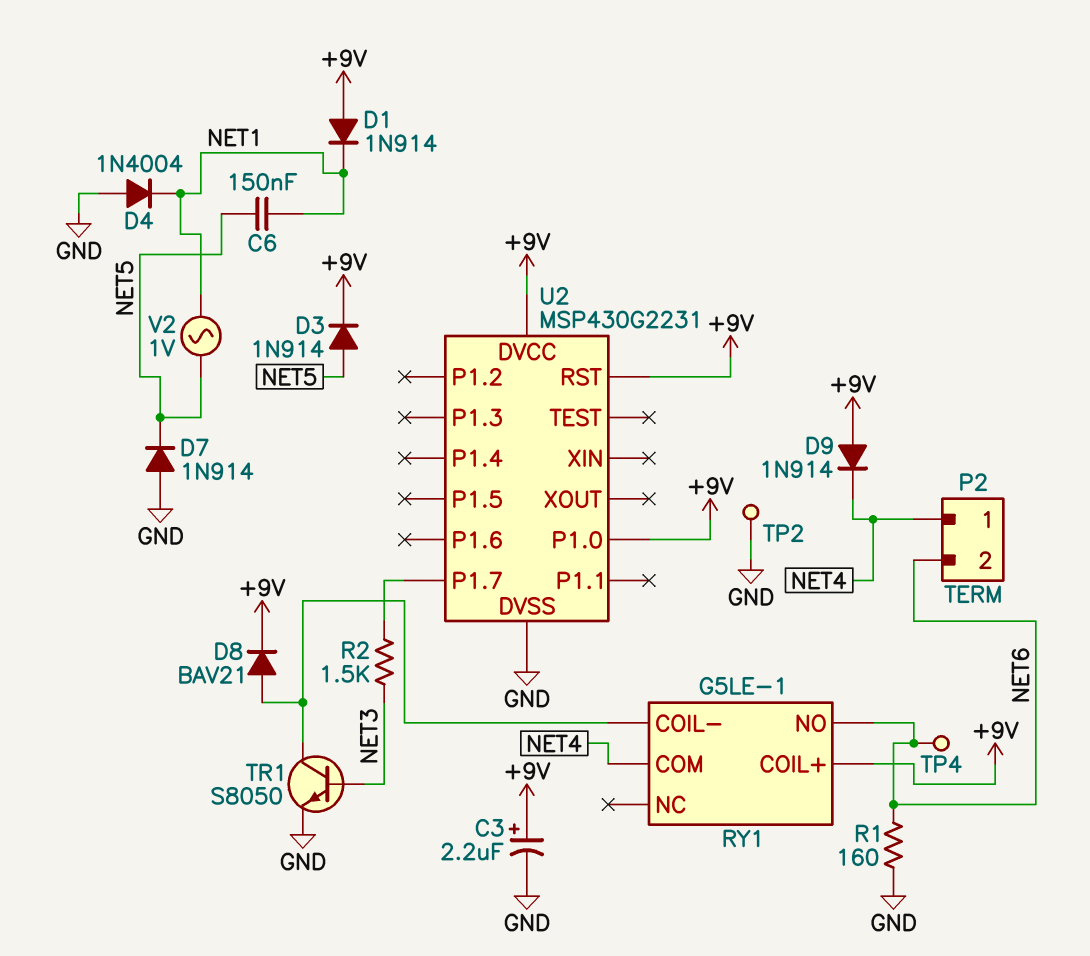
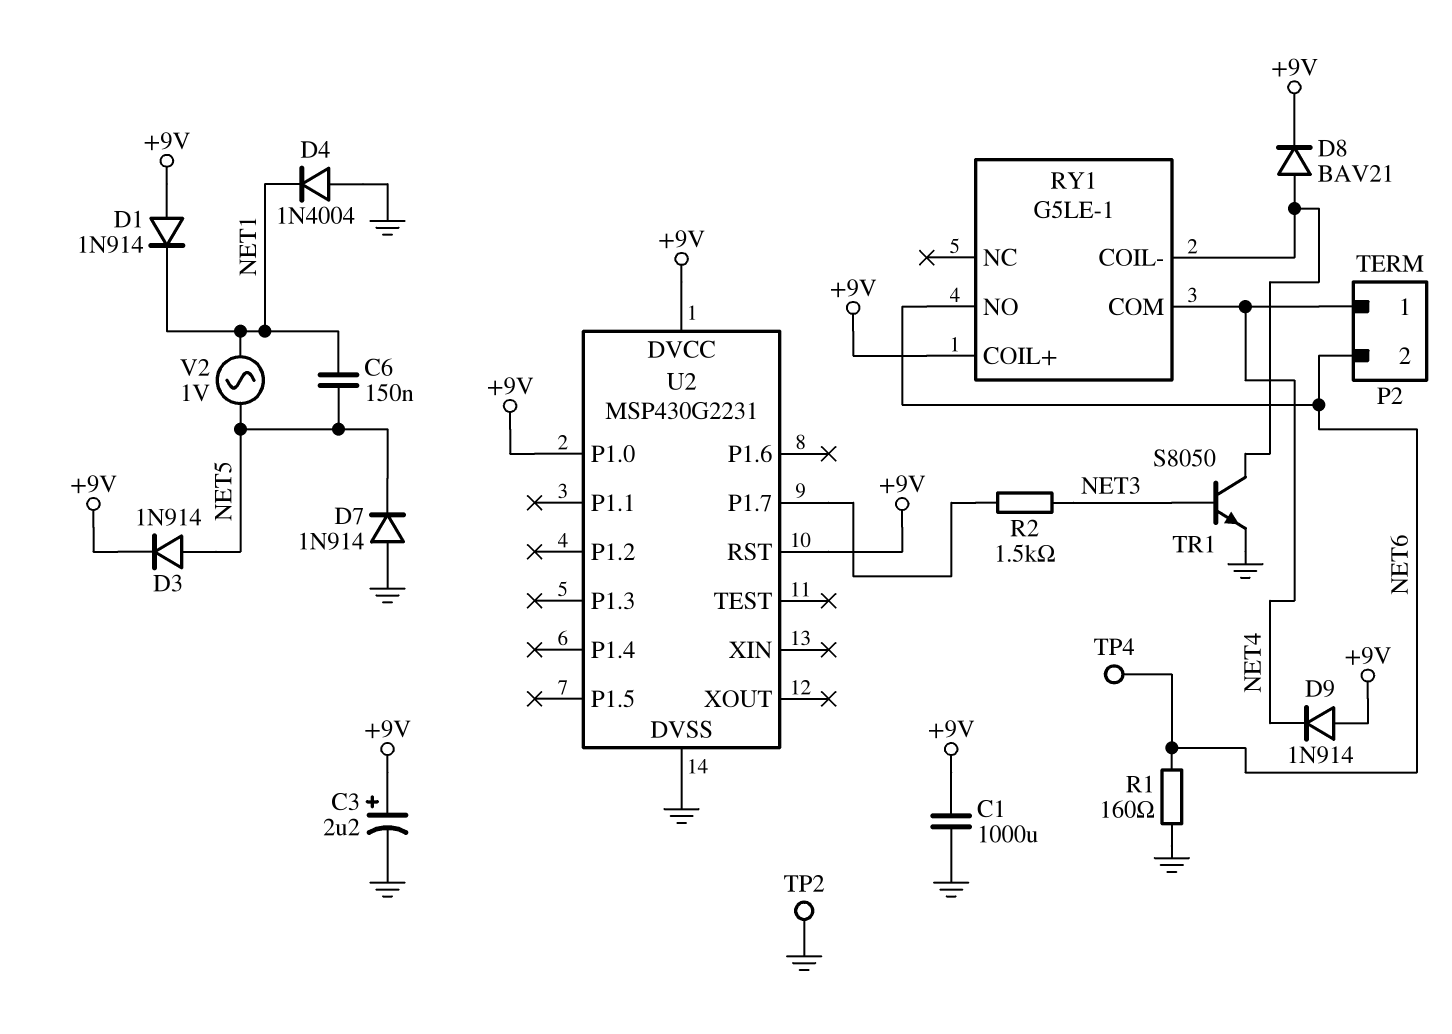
C1: none -> 1000uF (+9V, GND)

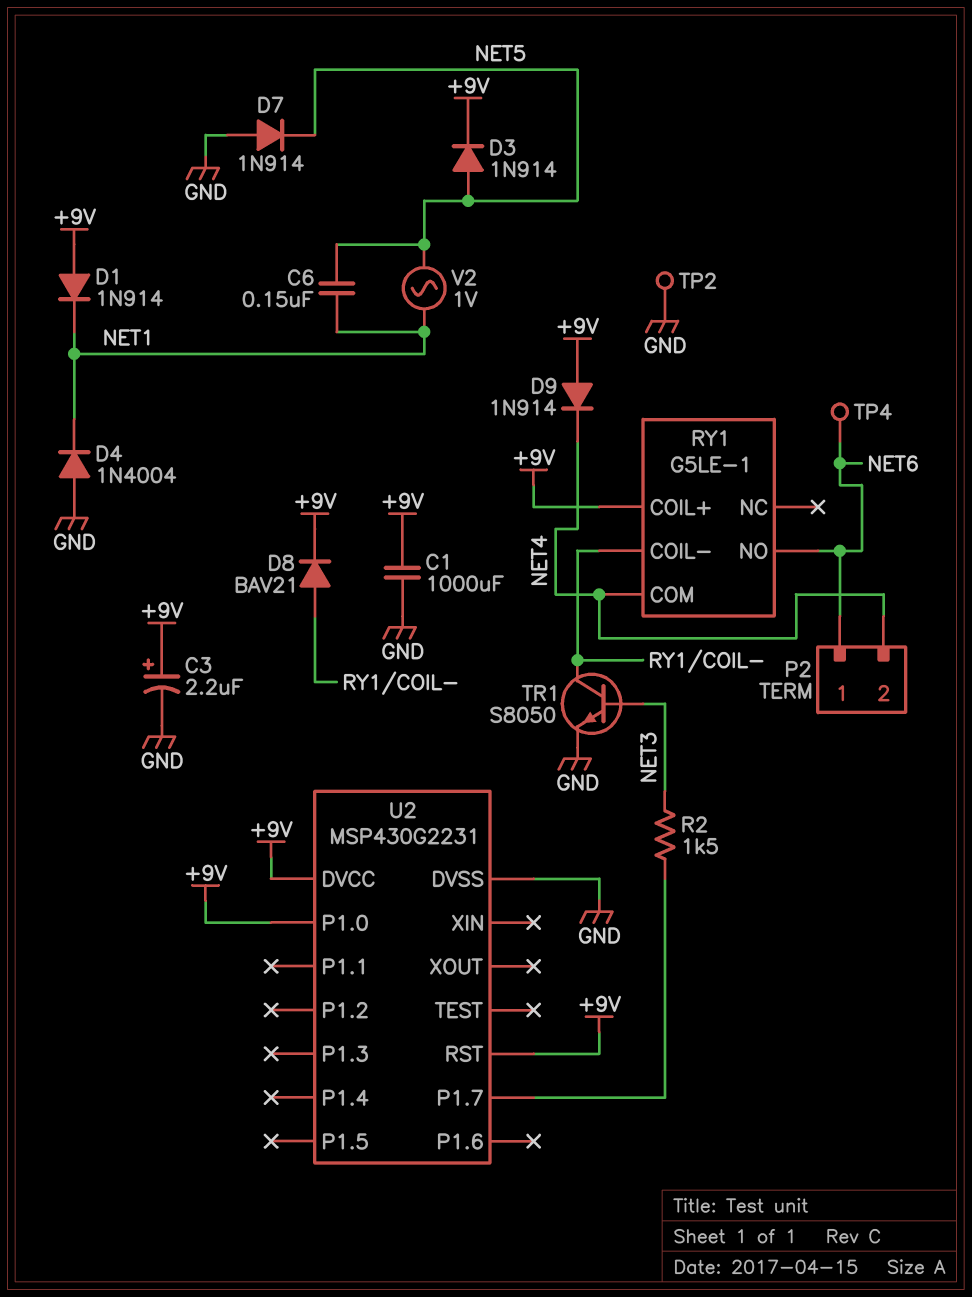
P2 pin 1: NET4 -> NET6
P2 pin 2: NET6 -> NET4
R1: 160 (GND, NET6) -> none

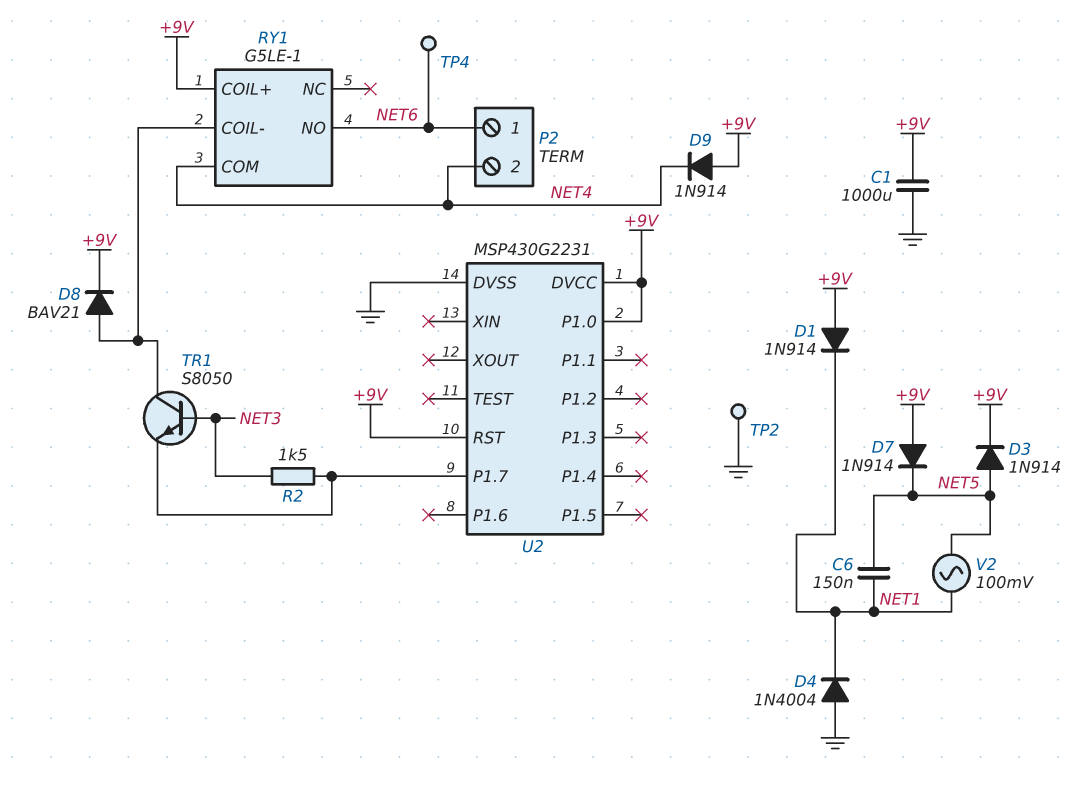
C3: 2.2uF (plus +9V, minus GND) -> none
D7: diode 1N914 (A GND, K NET5) -> diode 1N914 (A +9V, K NET5)
TR1: NPN S8050 (B NET3, C RY1/COIL-, E GND) -> NPN S8050 (B NET3, C RY1/COIL-, E U2/P1.7)
V2: AC 1V (NET1, NET5) -> AC 100mV (NET1, NET5)

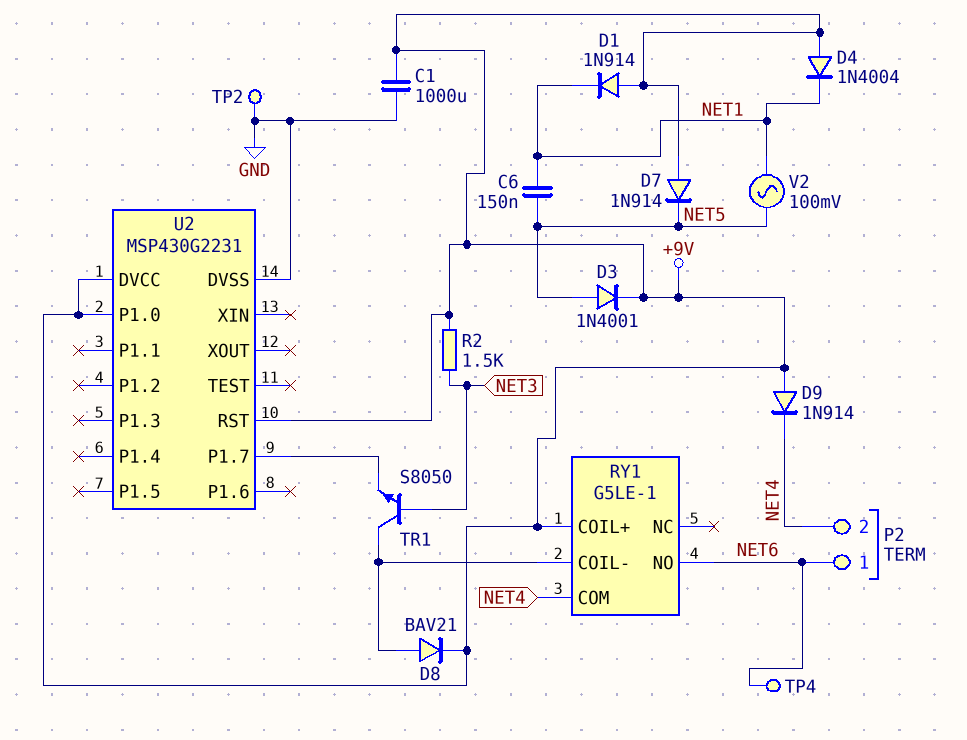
D3: diode 1N914 (A NET5, K +9V) -> diode 1N4001 (A NET5, K +9V)
D4: diode 1N4004 (A GND, K NET1) -> diode 1N4004 (A +9V, K NET1)
R2: 1.5k (NET3, U2/P1.7) -> 1.5k (+9V, NET3)

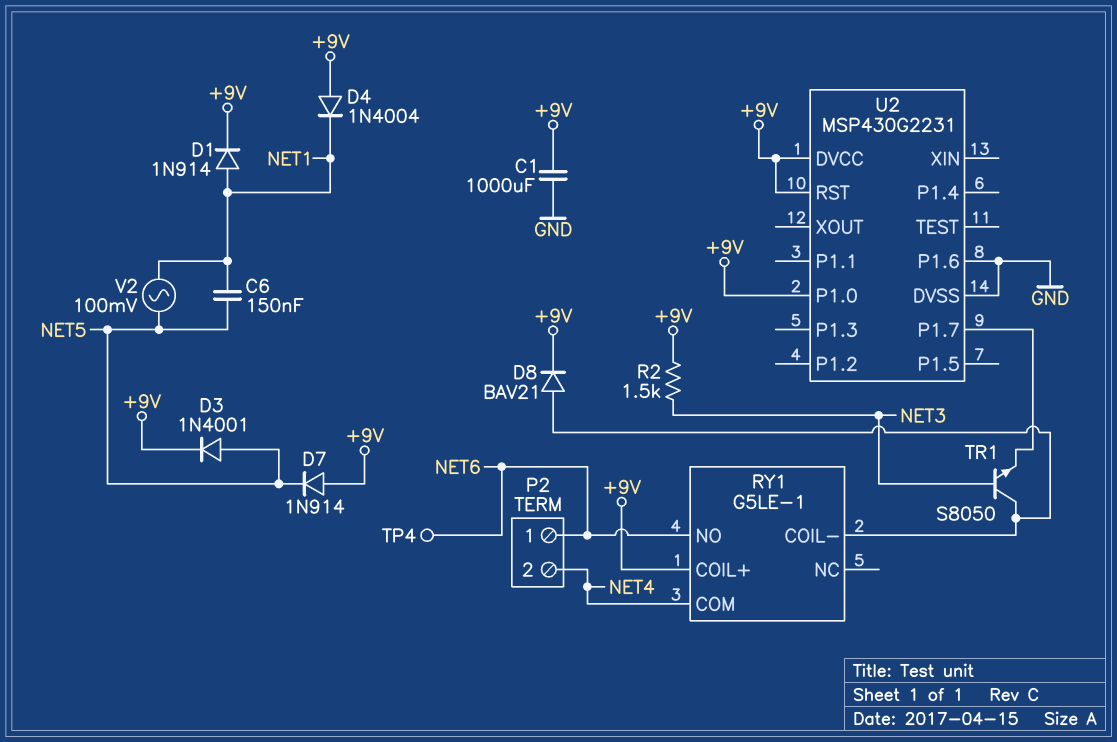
D1: diode 1N914 (A +9V, K NET1) -> diode 1N914 (A NET1, K +9V)
D9: diode 1N914 (A +9V, K NET4) -> none
TP2: test point (GND) -> none
U2 pin P1.6: none -> GND

